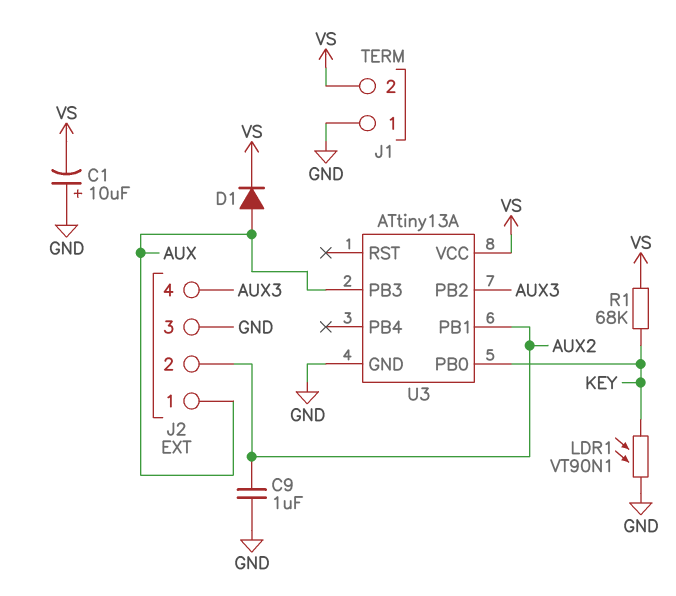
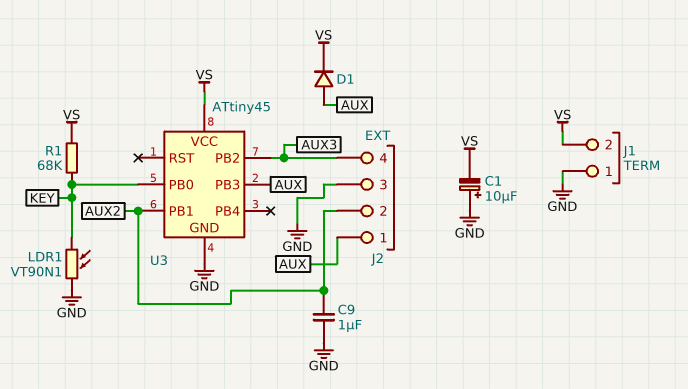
U3: ATtiny13A -> ATtiny45

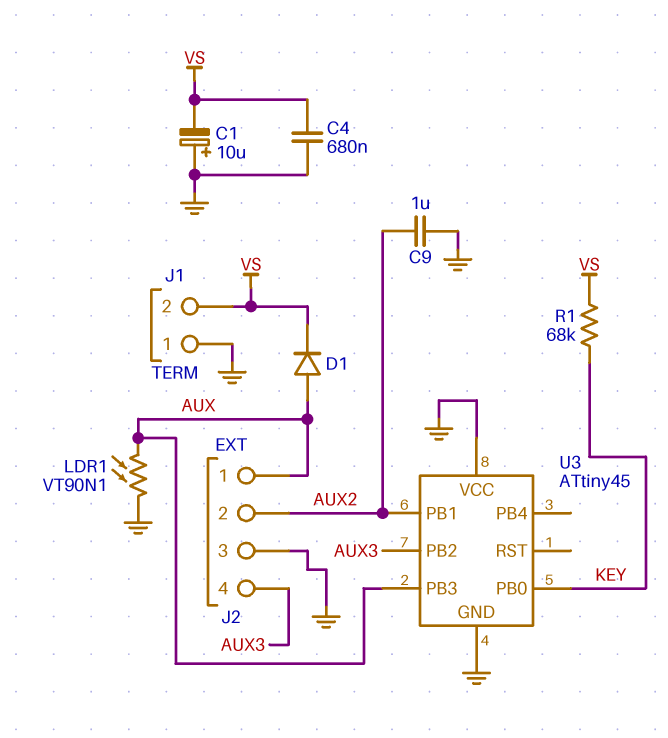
C4: none -> 680nF (GND, VS)
LDR1: VT90N1 (GND, KEY) -> VT90N1 (AUX, GND)
U3 pin VCC: VS -> GND

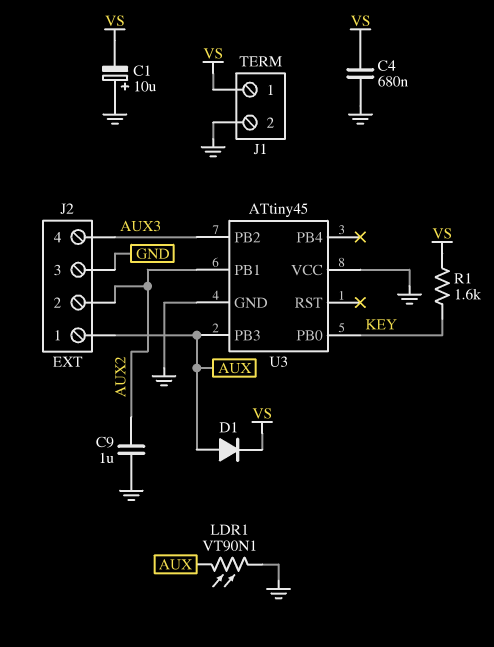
J1 pin 1: GND -> VS
J1 pin 2: VS -> GND
R1: 68k (KEY, VS) -> 1.6k (KEY, VS)

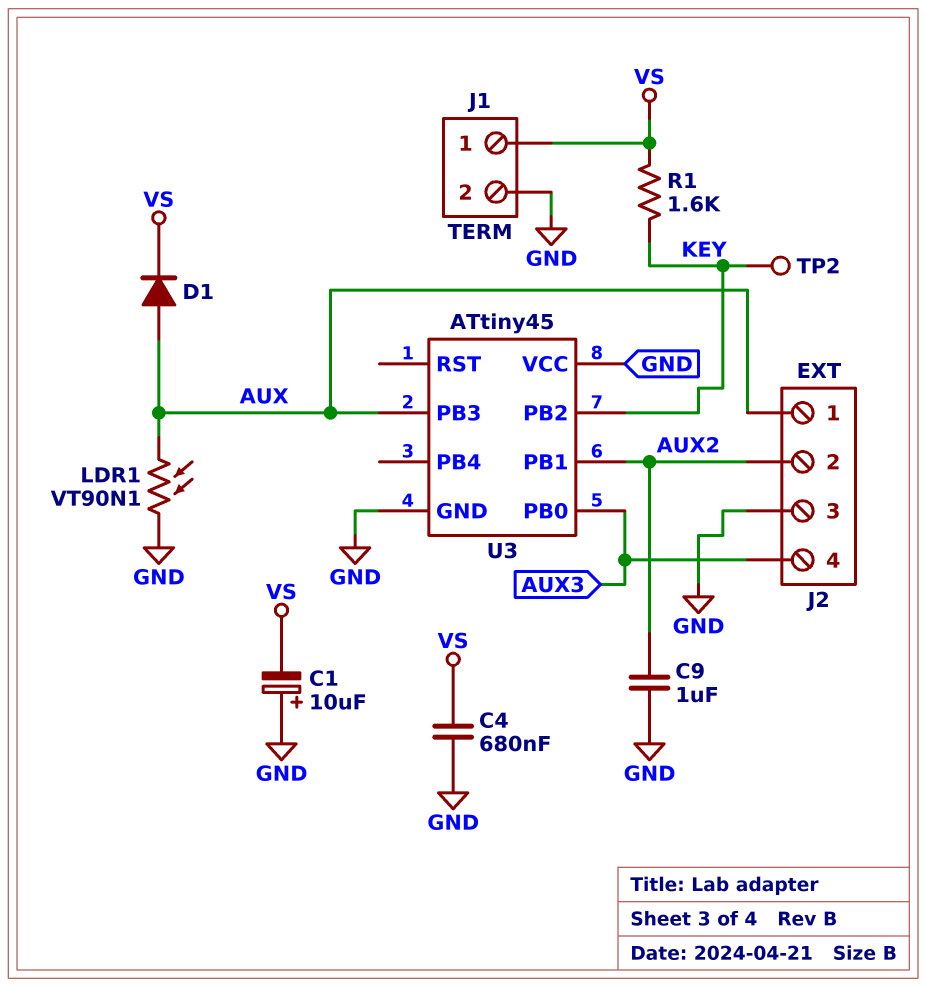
TP2: none -> test point (KEY)
U3 pin PB0: KEY -> AUX3
U3 pin PB2: AUX3 -> KEY

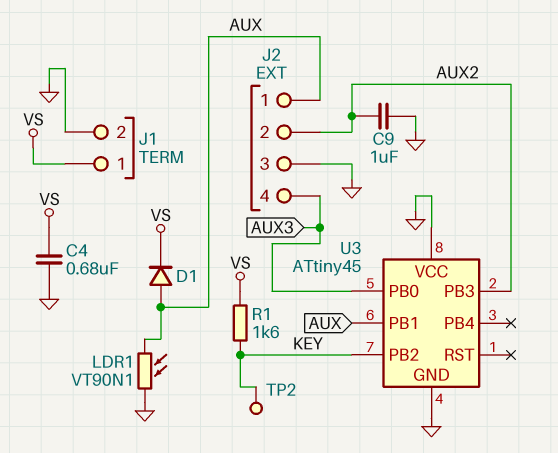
C1: 10uF (plus GND, minus VS) -> none
U3 pin PB1: AUX2 -> AUX
U3 pin PB3: AUX -> AUX2

